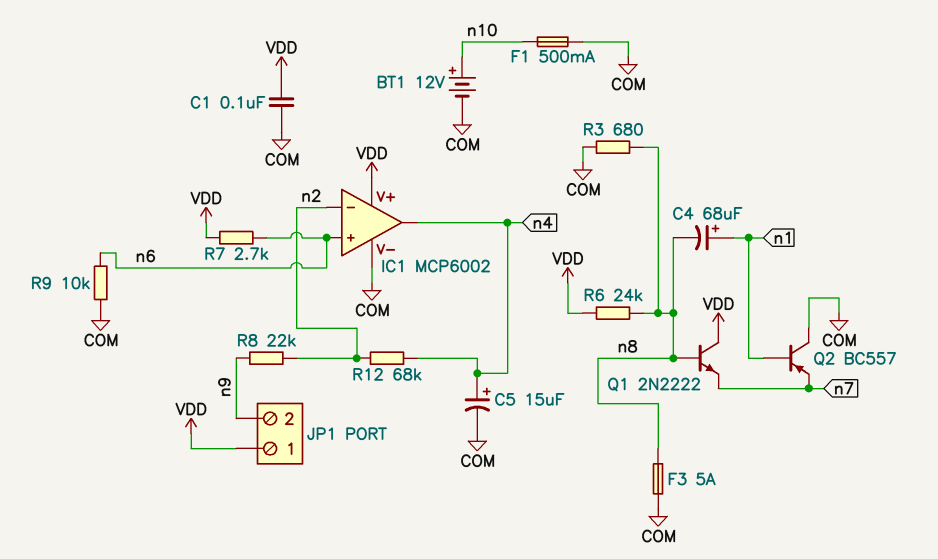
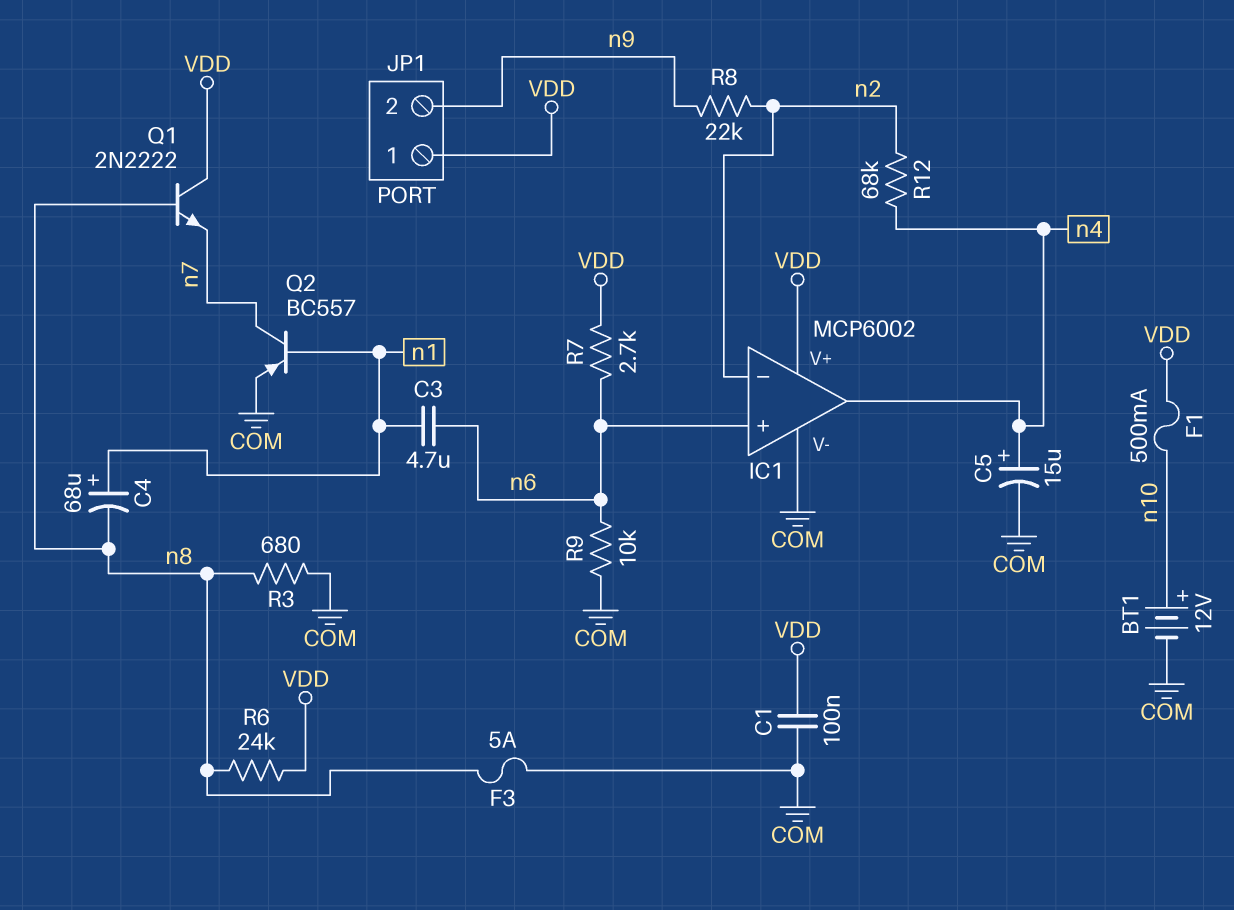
C3: none -> 4.7uF (n1, n6)
F1: 500mA (COM, n10) -> 500mA (VDD, n10)
Q2: PNP BC557 (B n1, C COM, E n7) -> PNP BC557 (B n1, C n7, E COM)

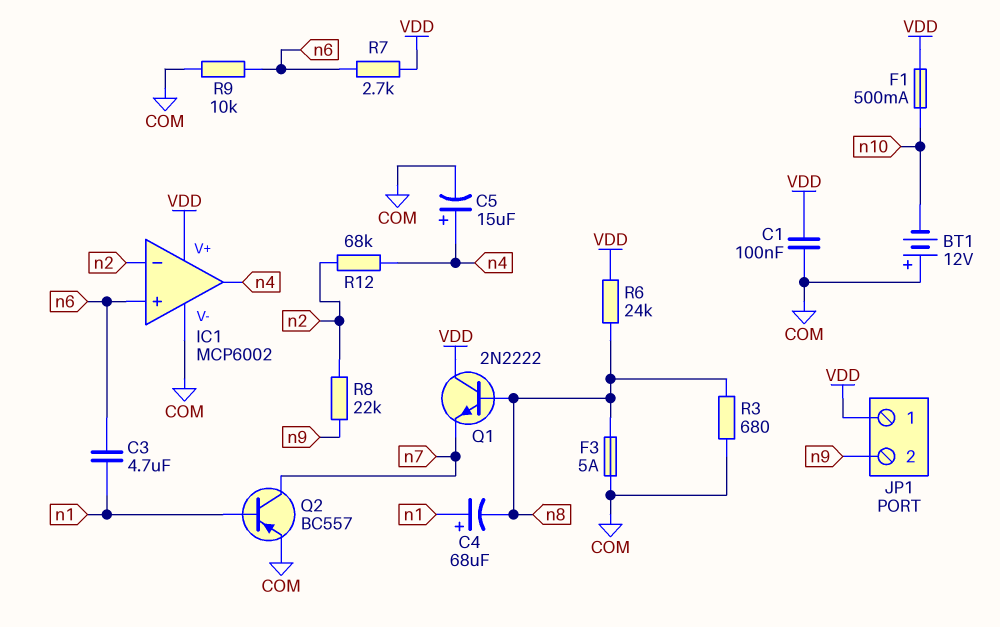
BT1: 12V (plus n10, minus COM) -> 12V (plus COM, minus n10)

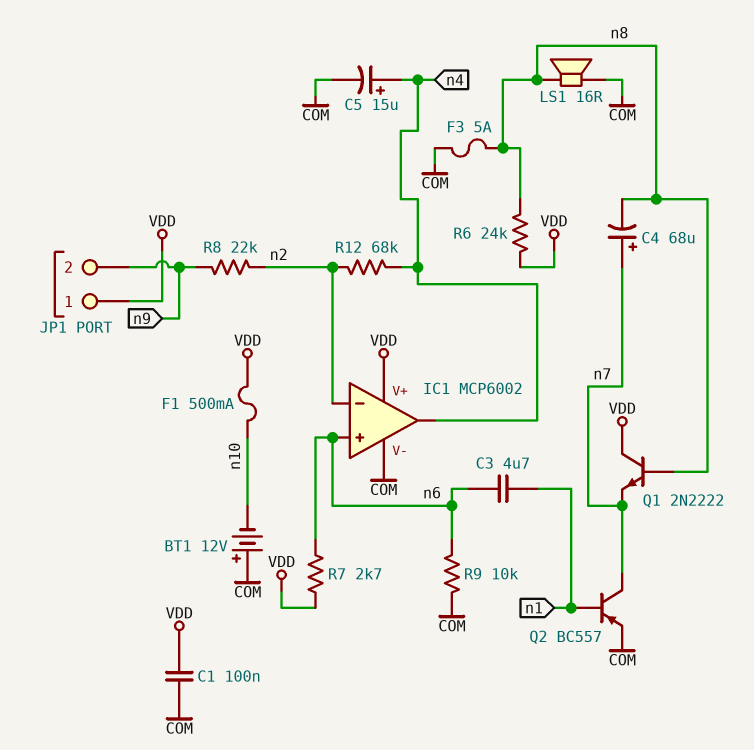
C4: 68uF (plus n1, minus n8) -> 68uF (plus n7, minus n8)
LS1: none -> speaker 16R (COM, n8)
R3: 680 (COM, n8) -> none

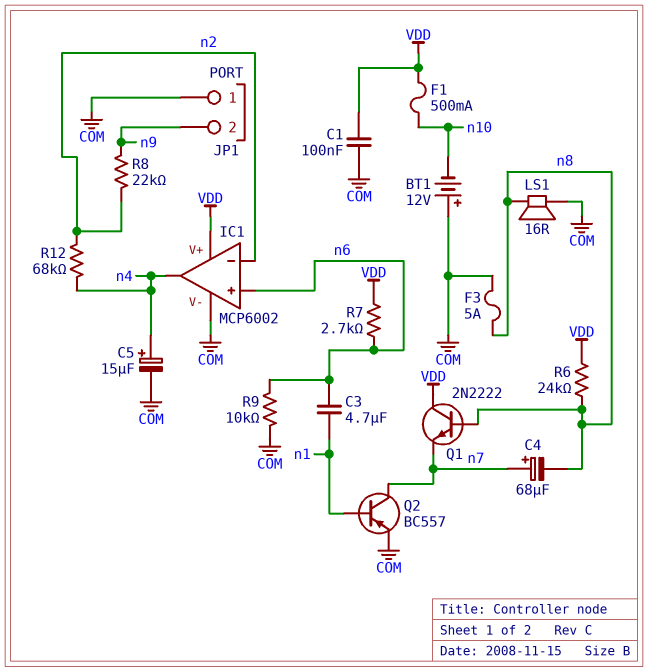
JP1 pin 1: VDD -> COM

